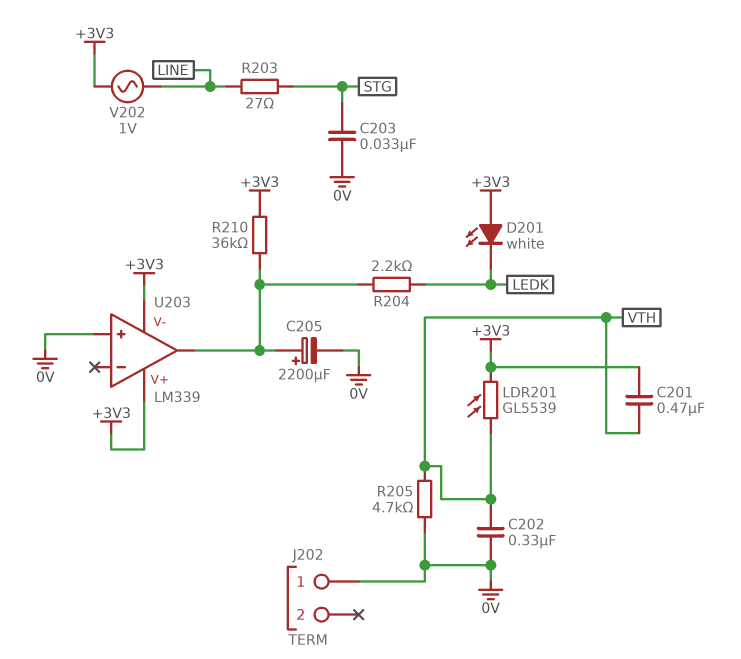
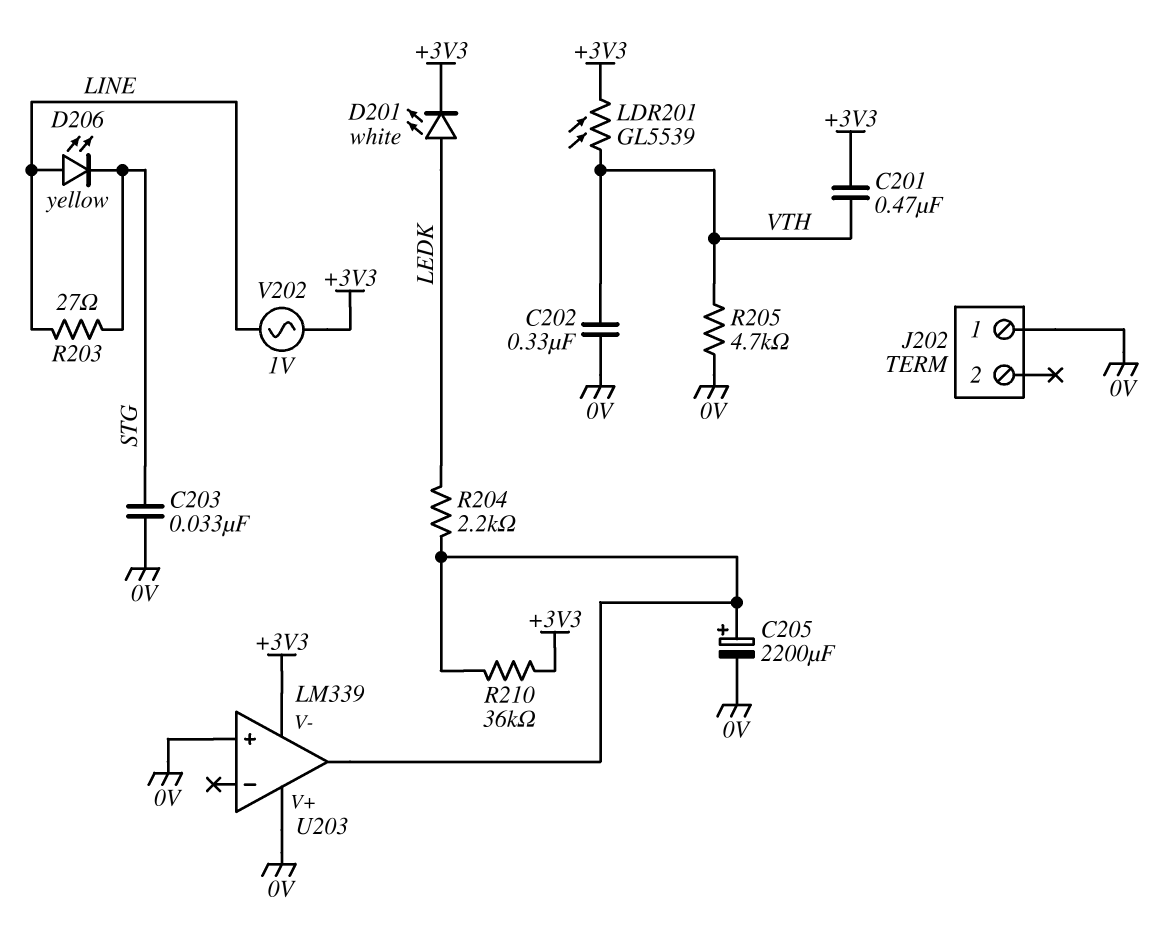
D201: LED white (A +3V3, K LEDK) -> LED white (A LEDK, K +3V3)
D206: none -> LED yellow (A LINE, K STG)
U203 pin V+: +3V3 -> 0V

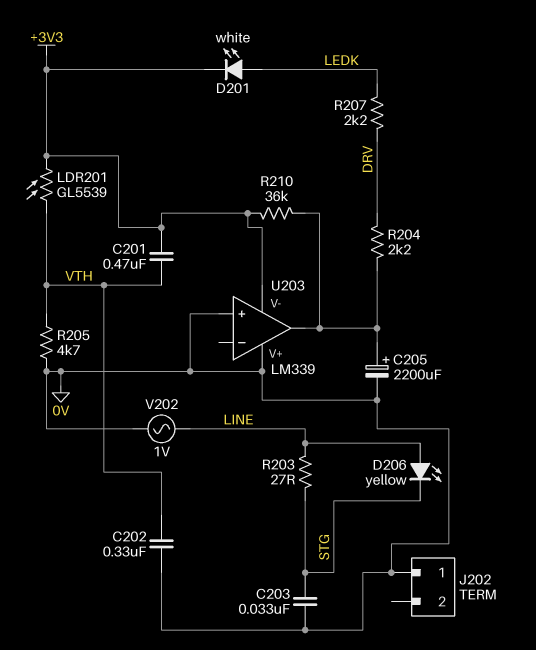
R204: 2.2k (LEDK, U203/out) -> 2.2k (DRV, U203/out)
R207: none -> 2.2k (DRV, LEDK)
V202: AC 1V (+3V3, LINE) -> AC 1V (0V, LINE)

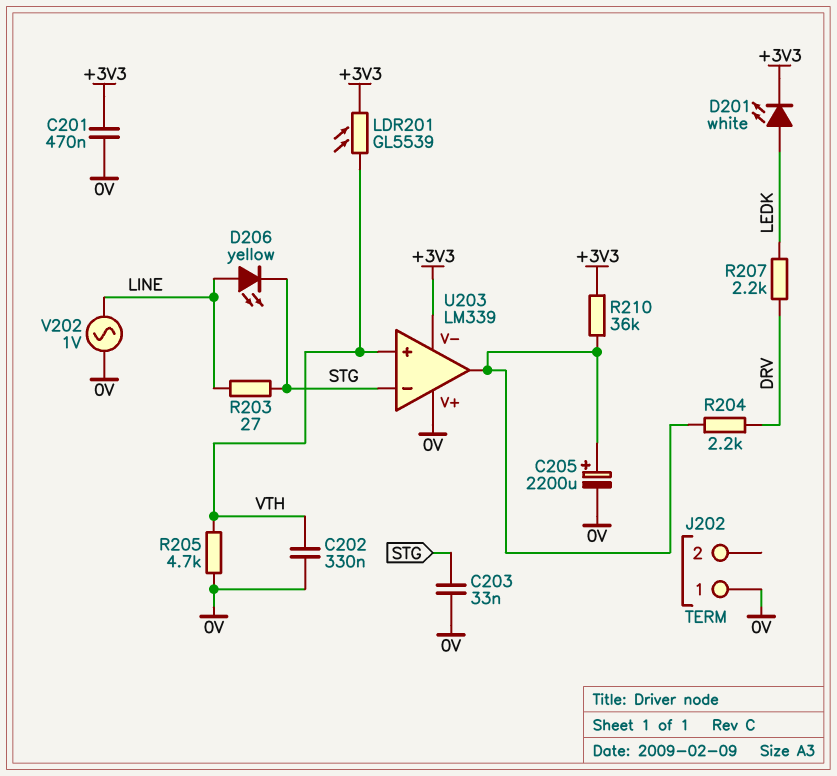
C201: 470nF (+3V3, VTH) -> 470nF (+3V3, 0V)
U203 pin in+: 0V -> VTH
U203 pin in-: none -> STG

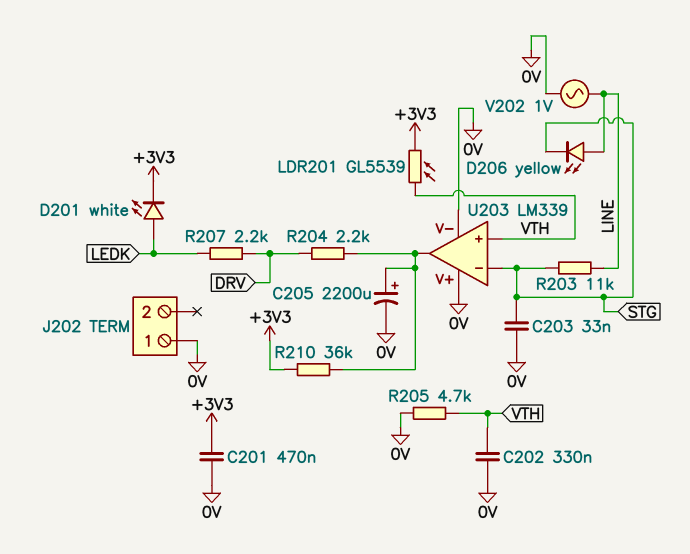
R203: 27 (LINE, STG) -> 11k (LINE, STG)
U203 pin V-: +3V3 -> 0V

